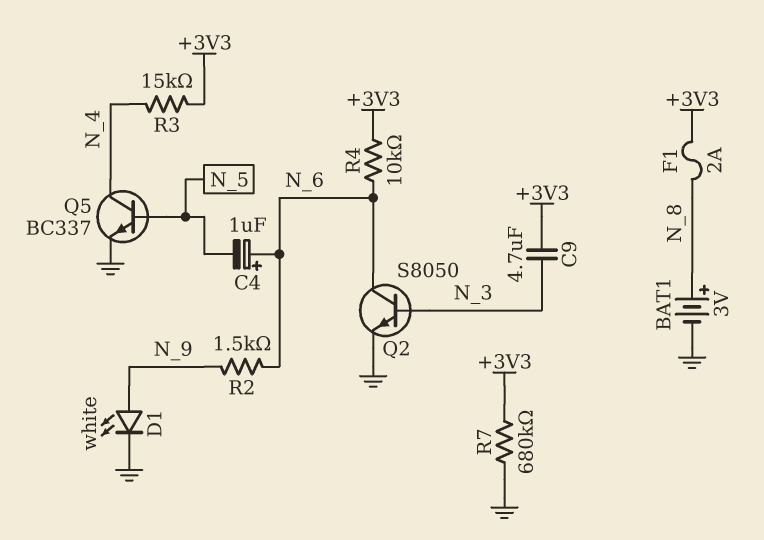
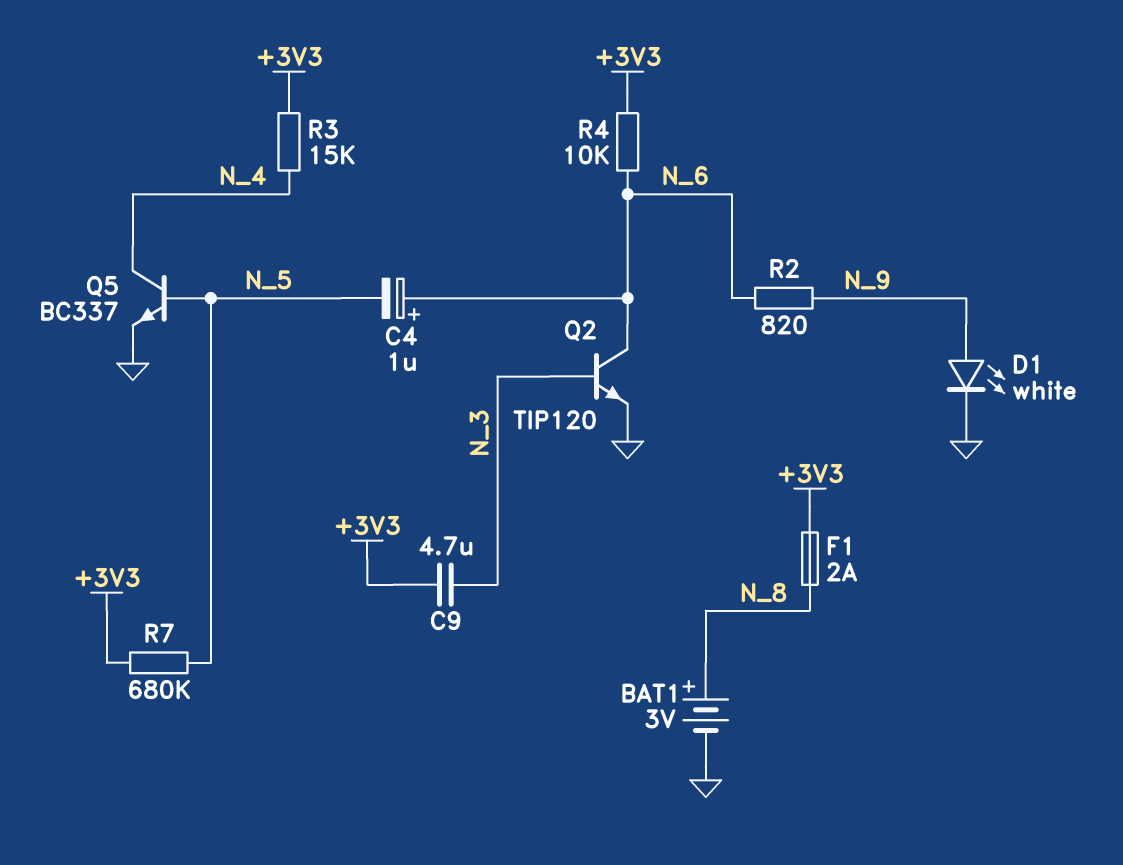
Q2: NPN S8050 (B N_3, C N_6, E GND) -> NPN TIP120 (B N_3, C N_6, E GND)
R2: 1.5k (N_6, N_9) -> 820 (N_6, N_9)
R7: 680k (+3V3, GND) -> 680k (+3V3, N_5)

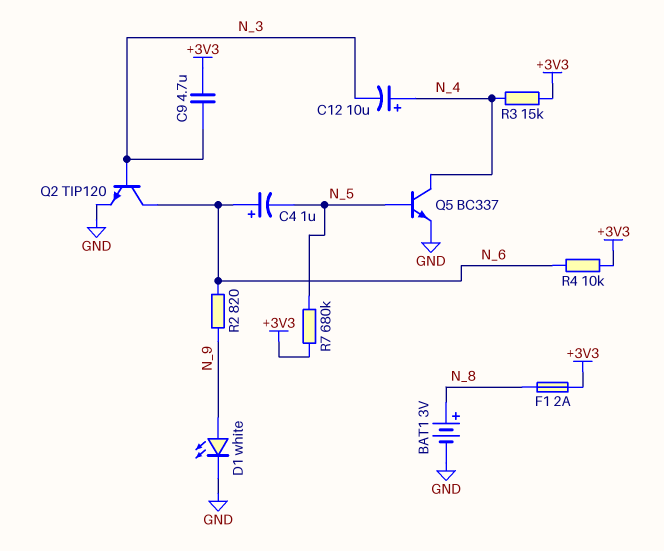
C12: none -> 10uF (plus N_4, minus N_3)

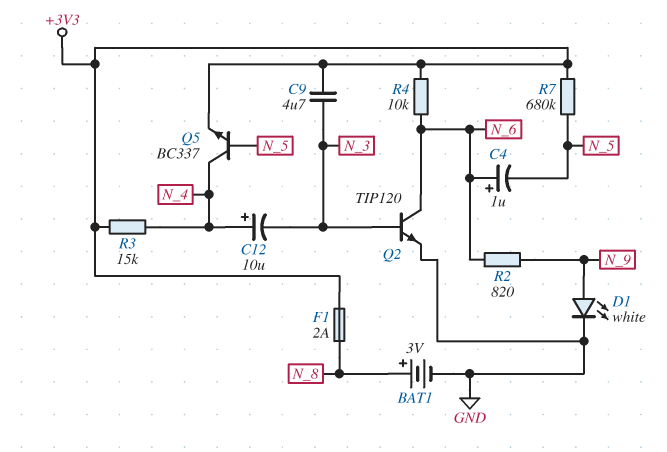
Q5: NPN BC337 (B N_5, C N_4, E GND) -> NPN BC337 (B N_5, C N_4, E +3V3)

